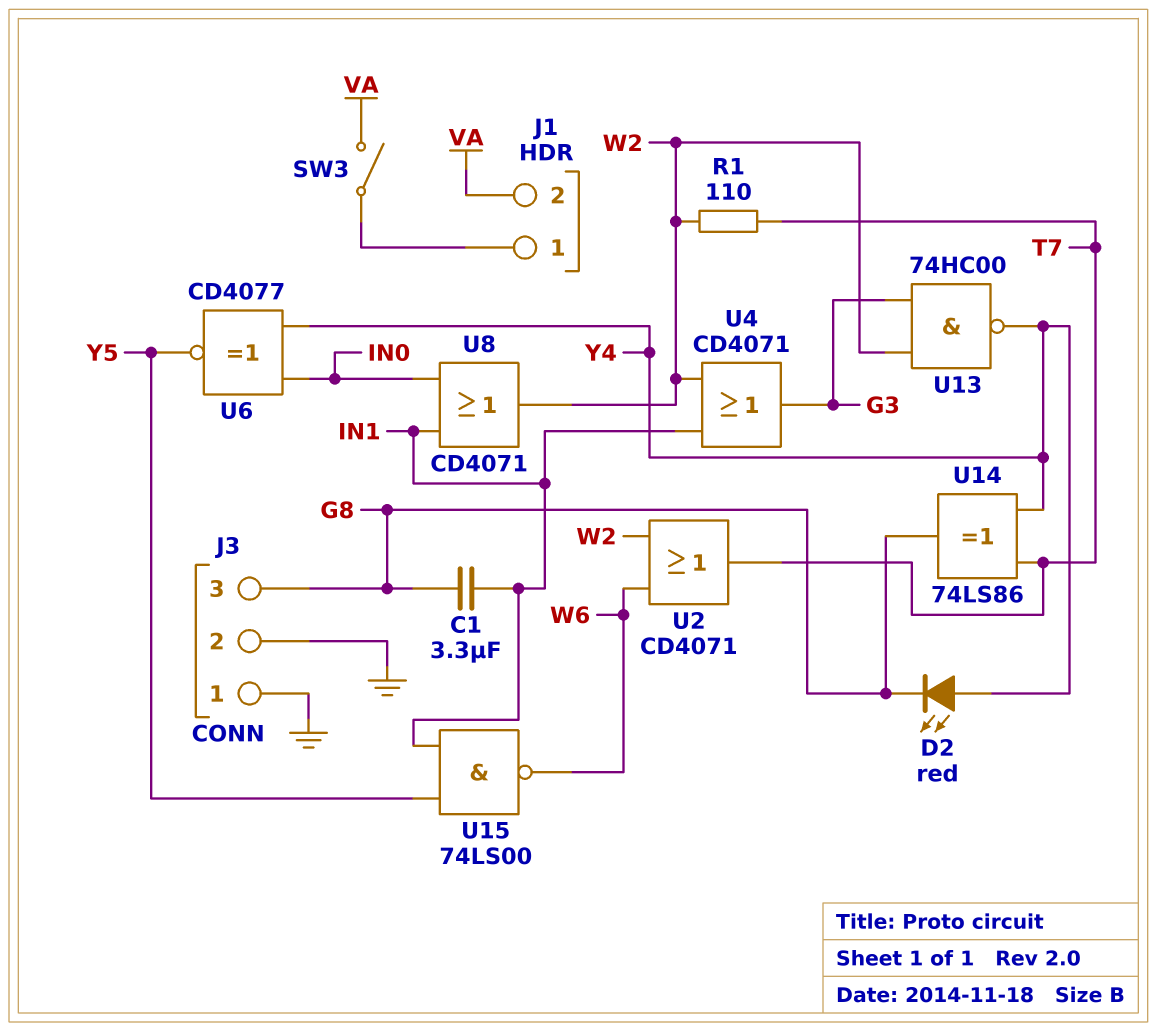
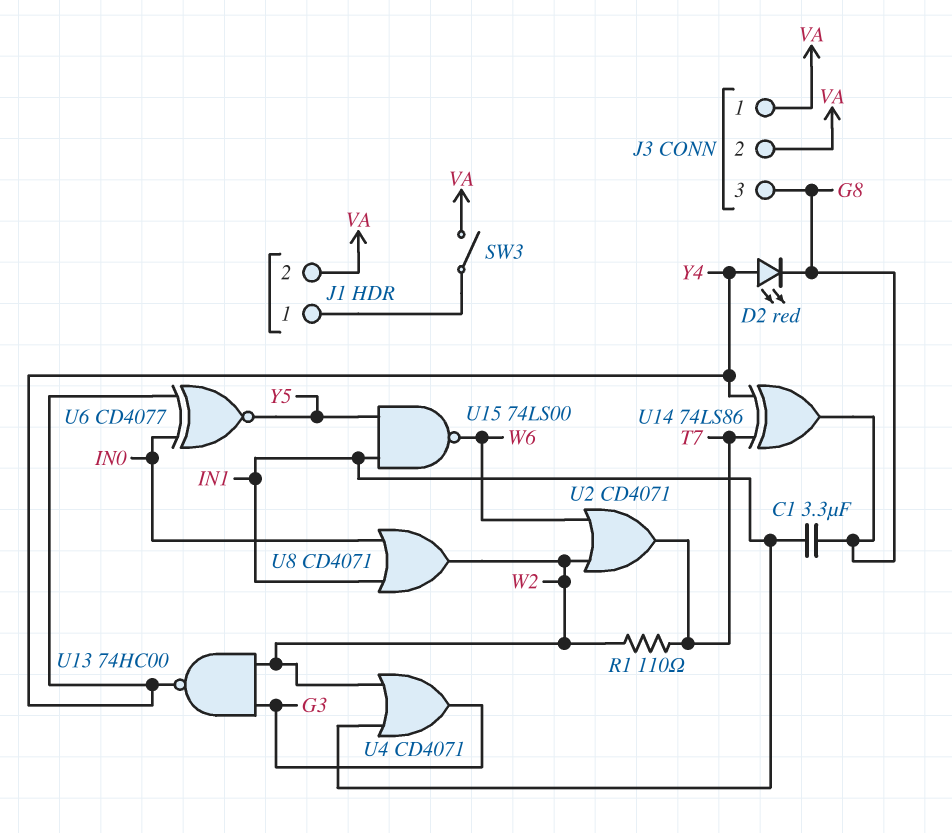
J3 pin 1: GND -> VA
J3 pin 2: GND -> VA

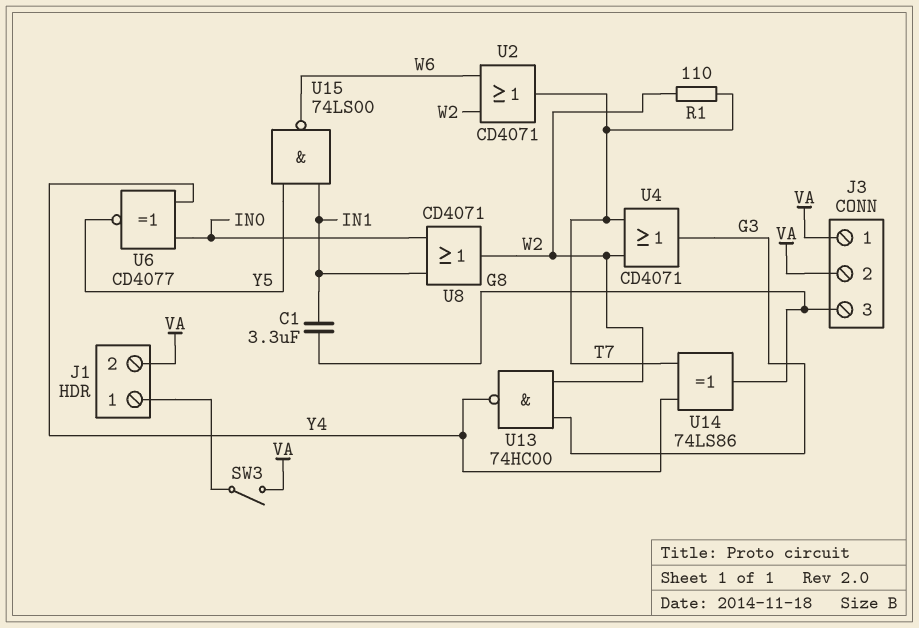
D2: LED red (A Y4, K G8) -> none
U4: OR CD4071 (in IN1, in W2, out G3) -> OR CD4071 (in T7, in W2, out G3)

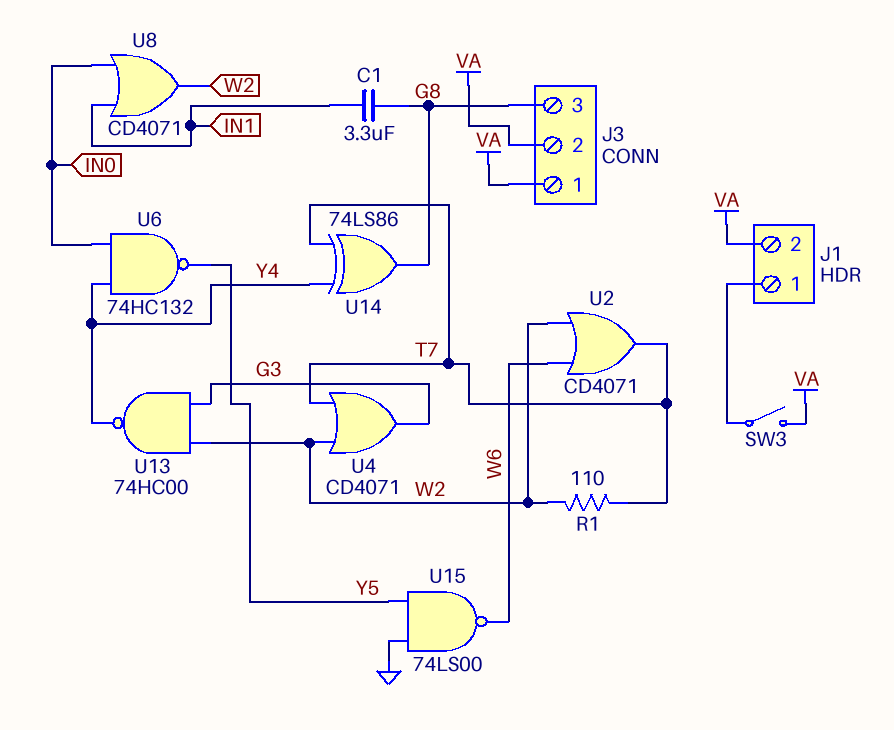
U6: XNOR CD4077 (in IN0, in Y4, out Y5) -> NAND 74HC132 (in IN0, in Y4, out Y5)
U15: NAND 74LS00 (in IN1, in Y5, out W6) -> NAND 74LS00 (in GND, in Y5, out W6)

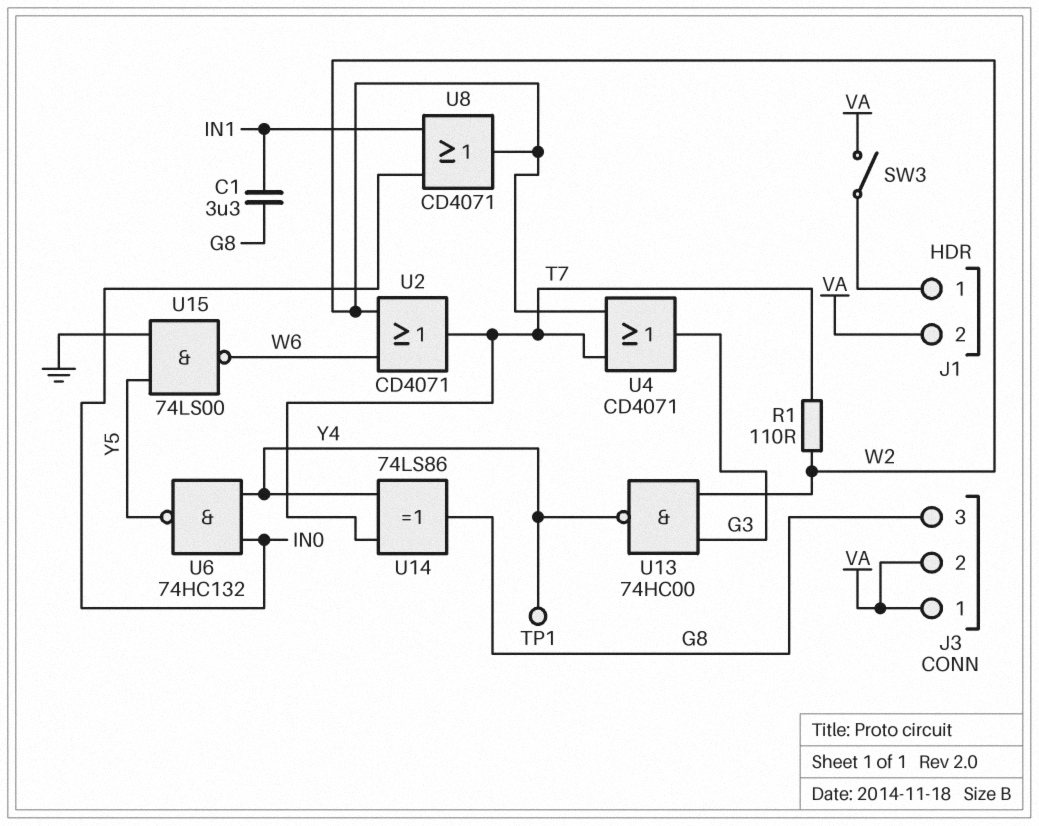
TP1: none -> test point (Y4)

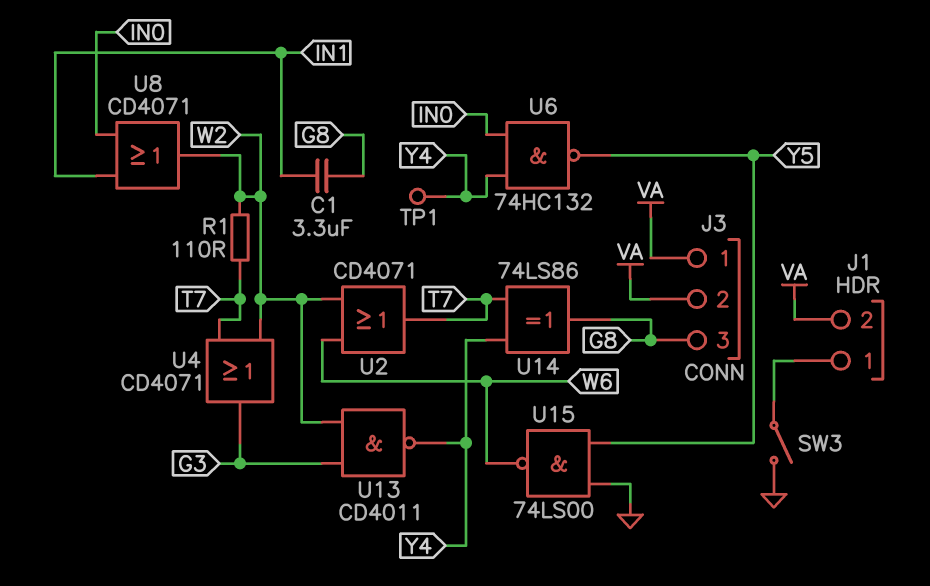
SW3: switch (J1/1, VA) -> switch (GND, J1/1)
U13: NAND 74HC00 (in G3, in W2, out Y4) -> NAND CD4011 (in G3, in W2, out Y4)

